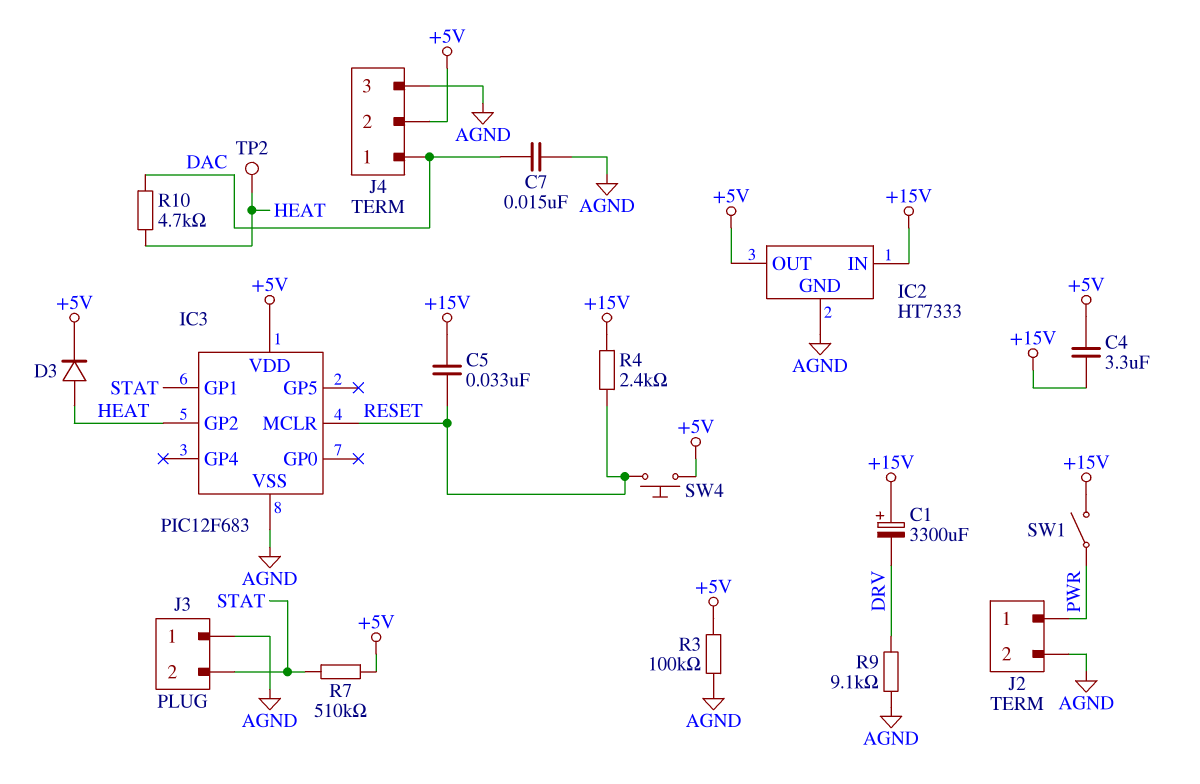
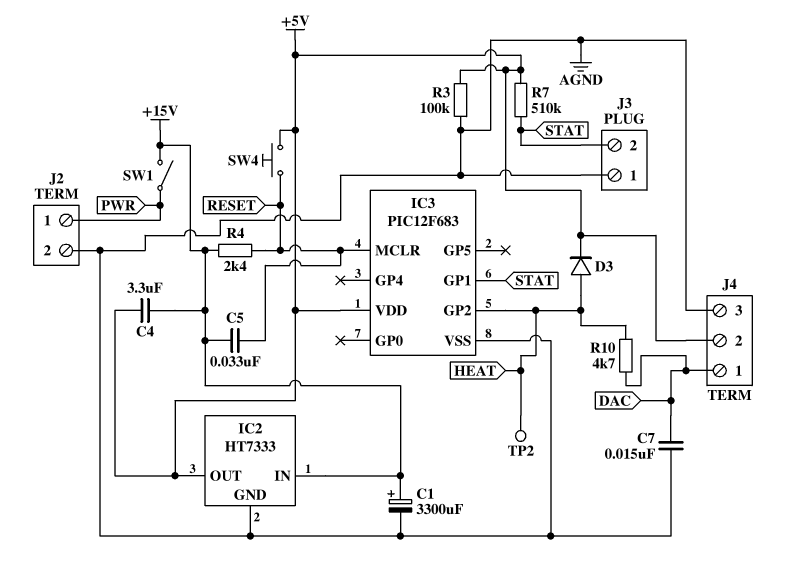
C1: 3300uF (plus +15V, minus DRV) -> 3300uF (plus +15V, minus AGND)
R9: 9.1k (AGND, DRV) -> none

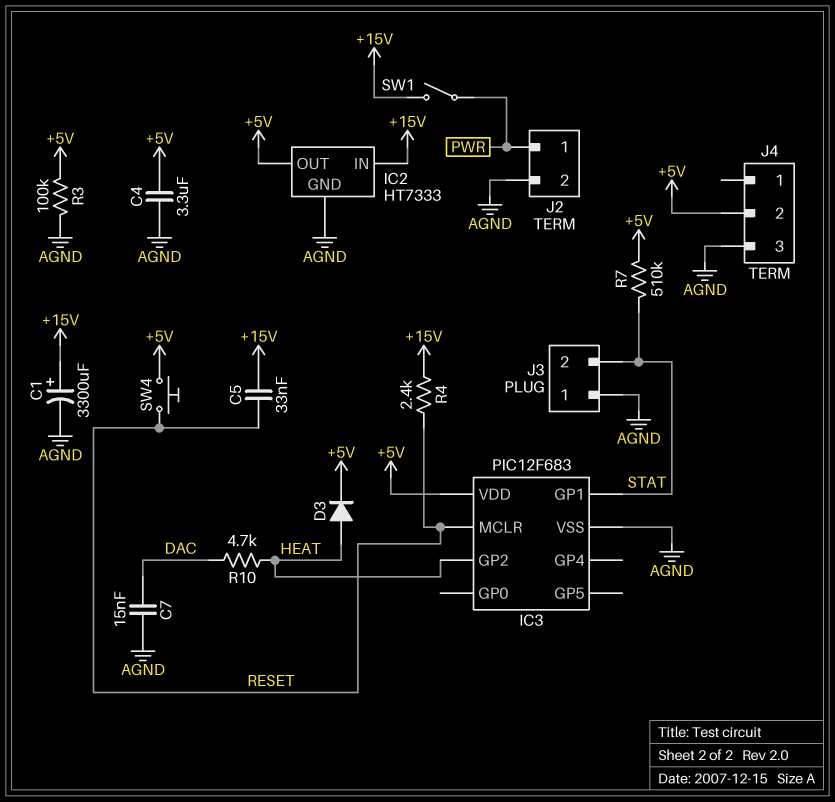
C4: 3.3uF (+5V, +15V) -> 3.3uF (+5V, AGND)
J4 pin 1: DAC -> none
TP2: test point (HEAT) -> none

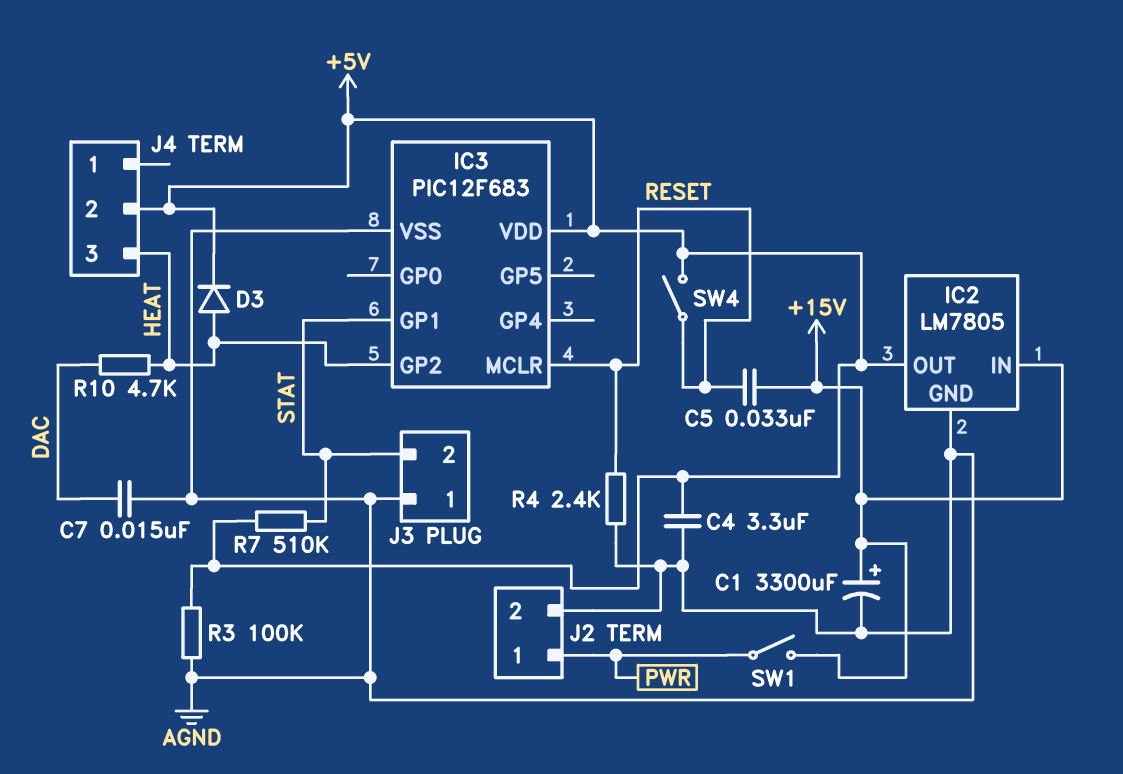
IC2: HT7333 -> LM7805
J4 pin 3: AGND -> HEAT
R4: 2.4k (+15V, RESET) -> 2.4k (AGND, RESET)
SW4: button (+5V, RESET) -> switch (+5V, RESET)

